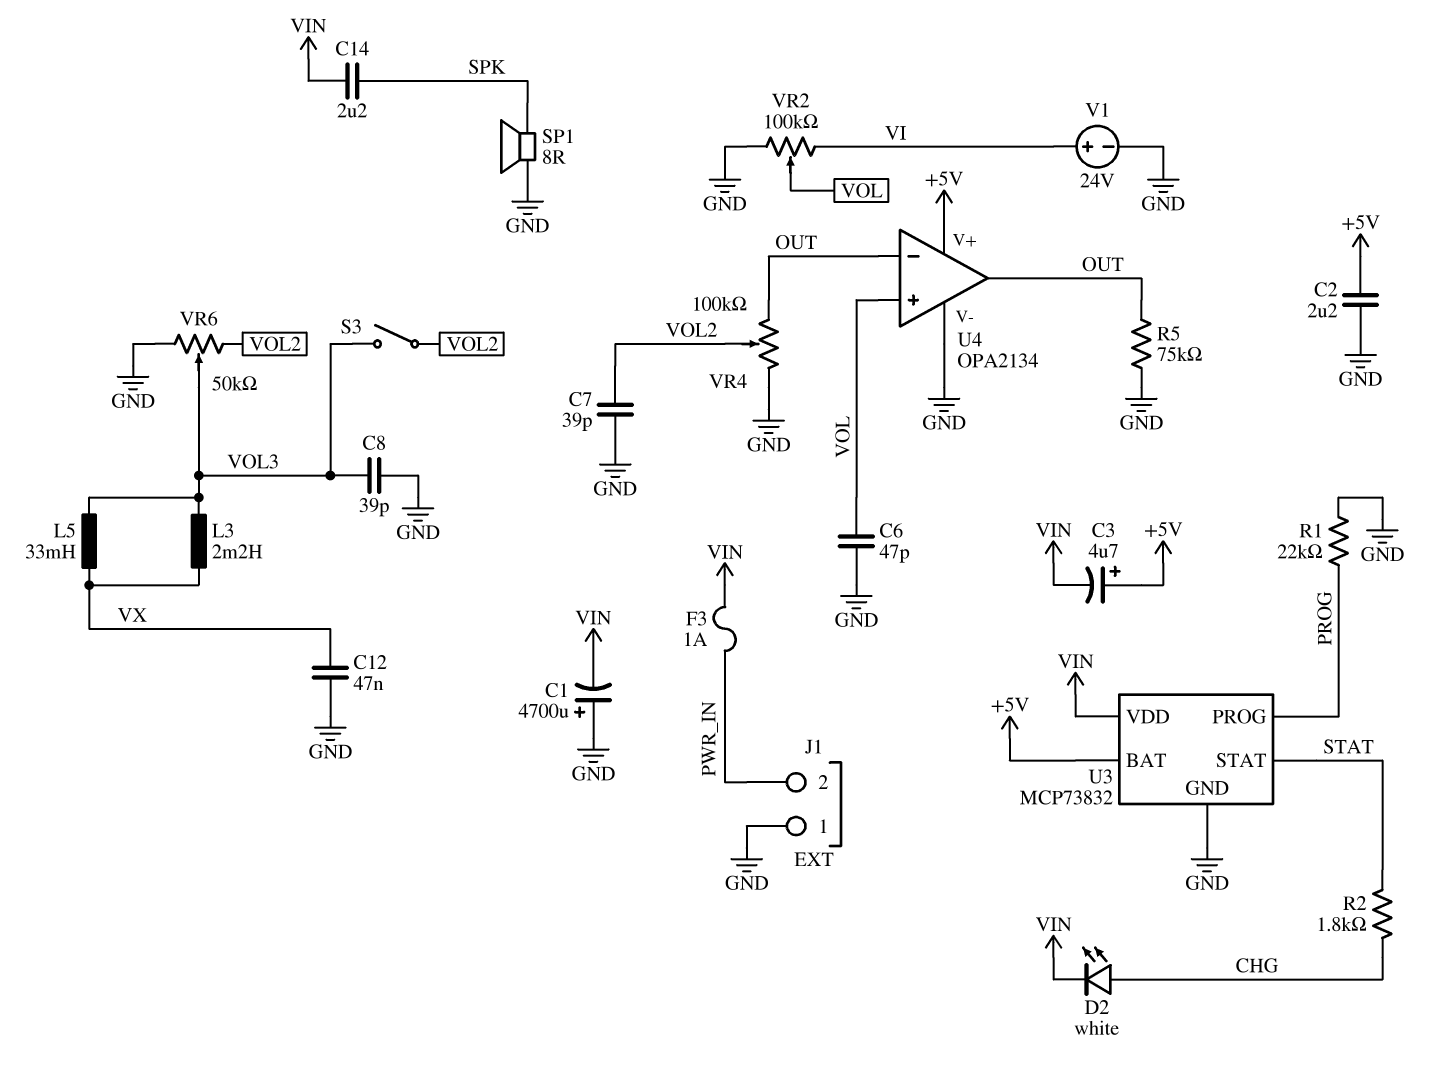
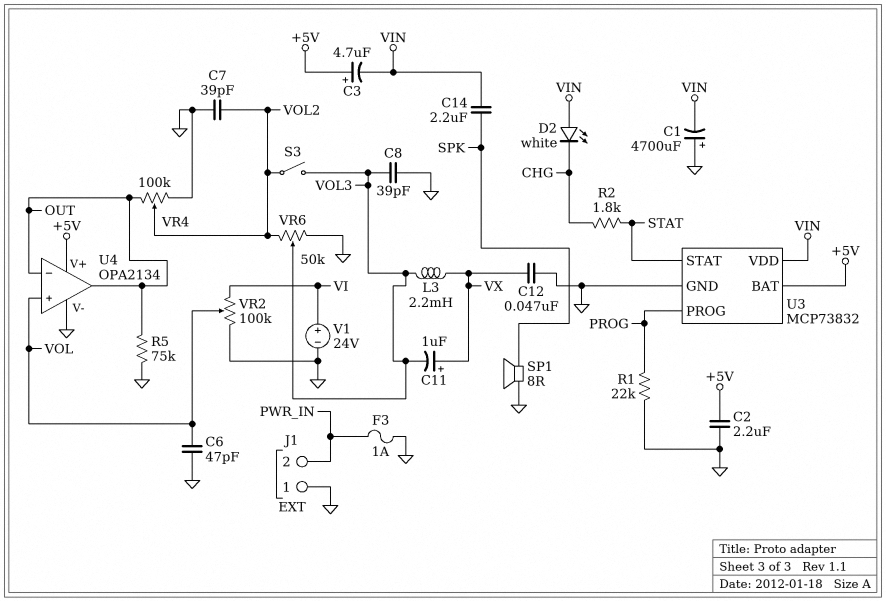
C11: none -> 1uF (plus VX, minus VOL3)
D2: LED white (A CHG, K VIN) -> LED white (A VIN, K CHG)
F3: 1A (PWR_IN, VIN) -> 1A (GND, PWR_IN)
L5: 33mH (VOL3, VX) -> none

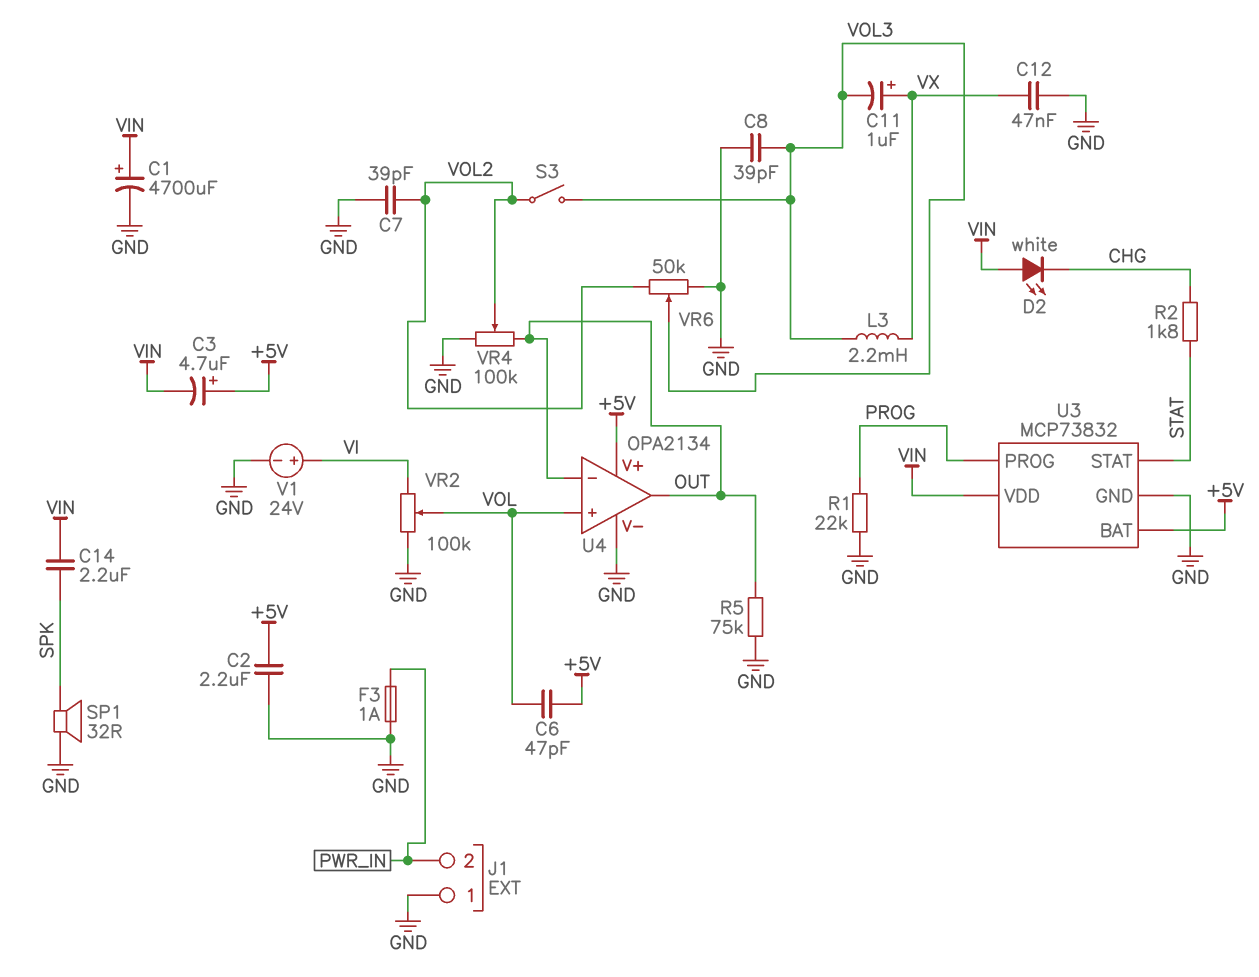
C1: 4700uF (plus GND, minus VIN) -> 4700uF (plus VIN, minus GND)
C6: 47pF (GND, VOL) -> 47pF (+5V, VOL)
SP1: speaker 8R (GND, SPK) -> speaker 32R (GND, SPK)

